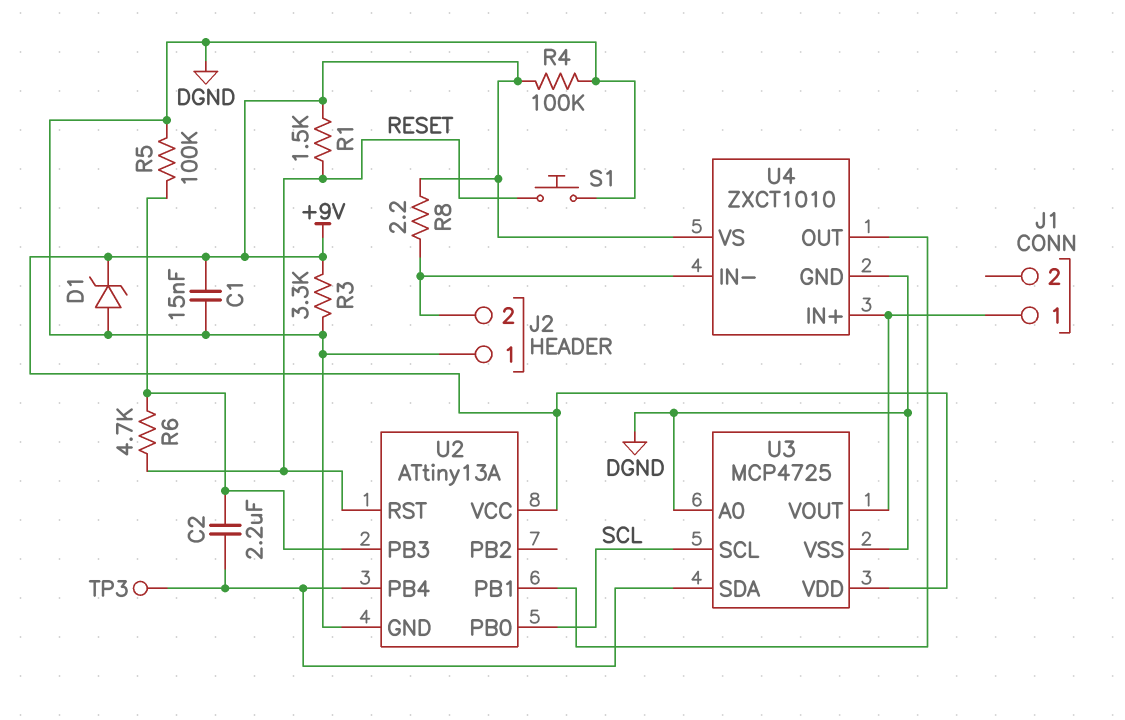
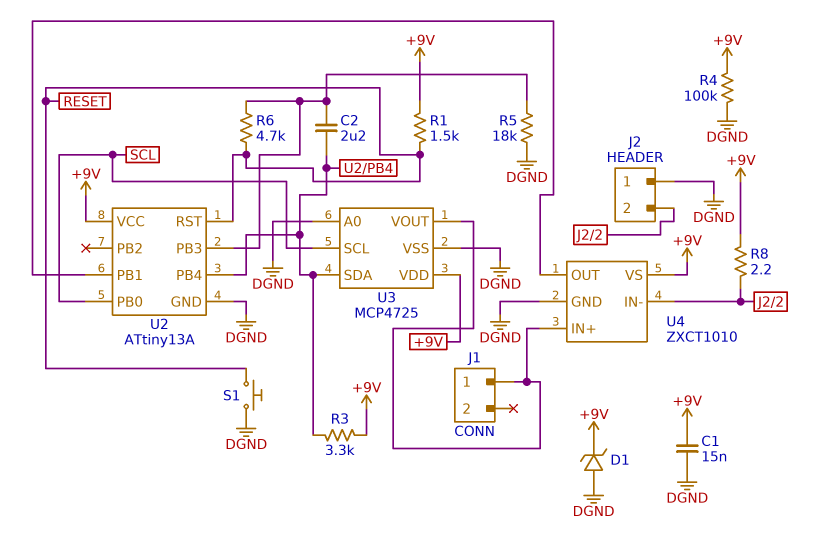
R3: 3.3k (+9V, DGND) -> 3.3k (+9V, U2/PB4)
R5: 100k (DGND, U2/PB3) -> 18k (DGND, U2/PB3)
TP3: test point (U2/PB4) -> none

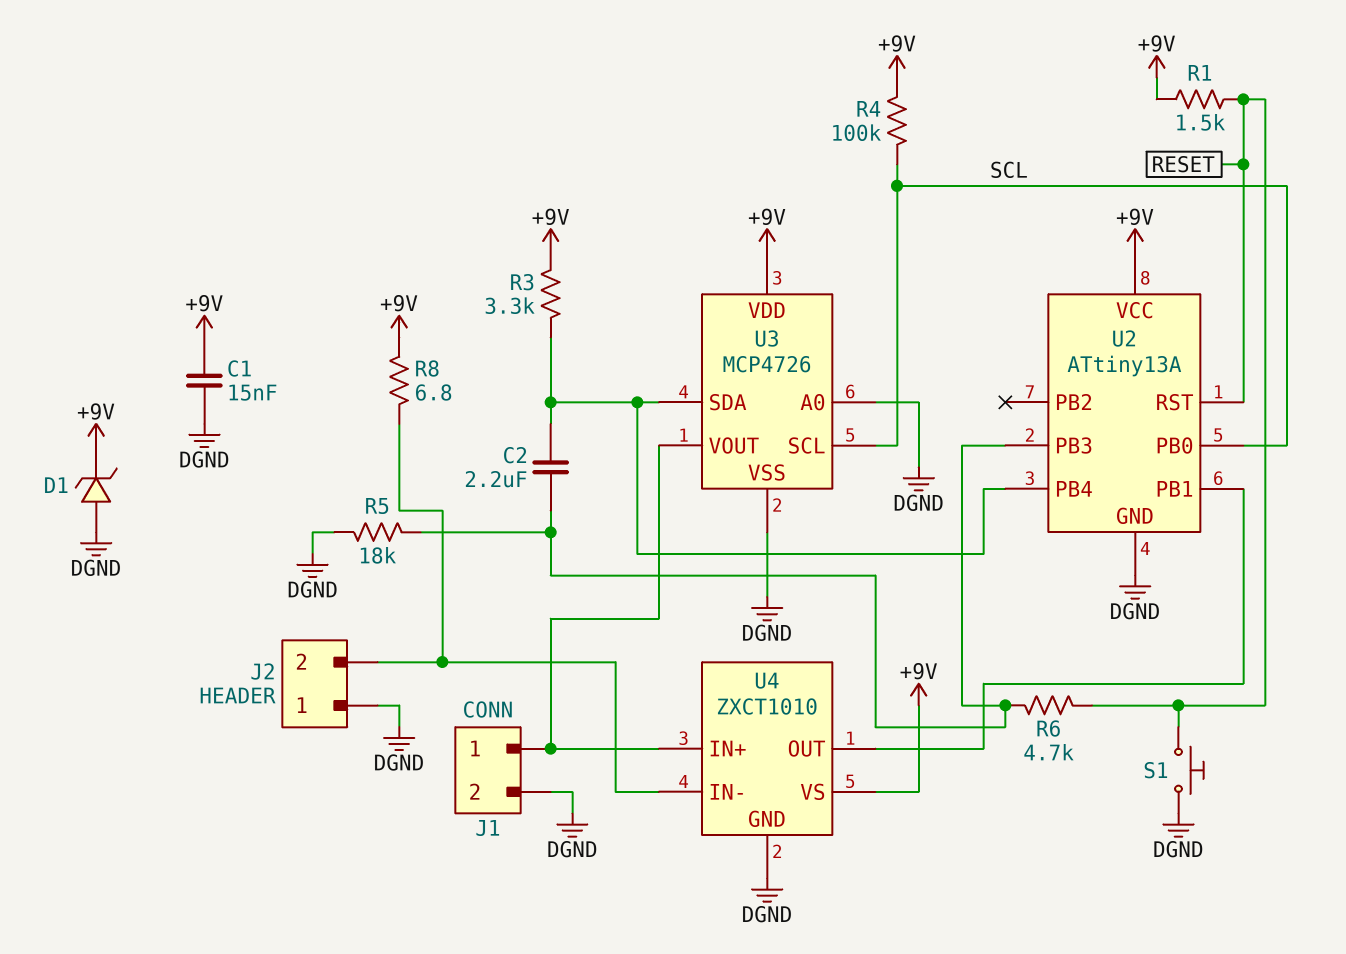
J1 pin 2: none -> DGND
R4: 100k (+9V, DGND) -> 100k (+9V, SCL)
R8: 2.2 (+9V, J2/2) -> 6.8 (+9V, J2/2)
U3: MCP4725 -> MCP4726

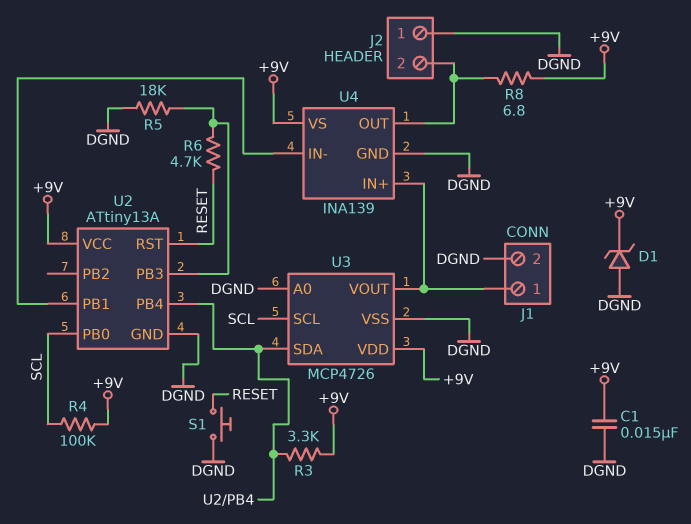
C2: 2.2uF (U2/PB3, U2/PB4) -> none
R1: 1.5k (+9V, RESET) -> none
U4: ZXCT1010 -> INA139
U4 pin IN-: J2/2 -> U2/PB1
U4 pin OUT: U2/PB1 -> J2/2

